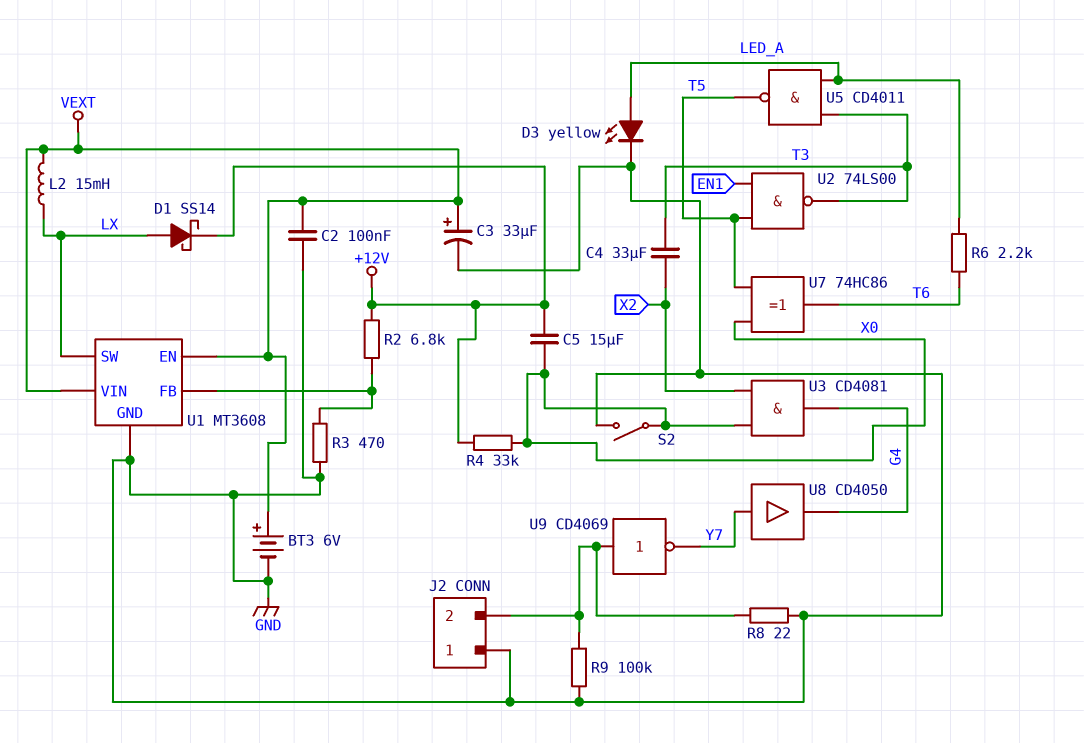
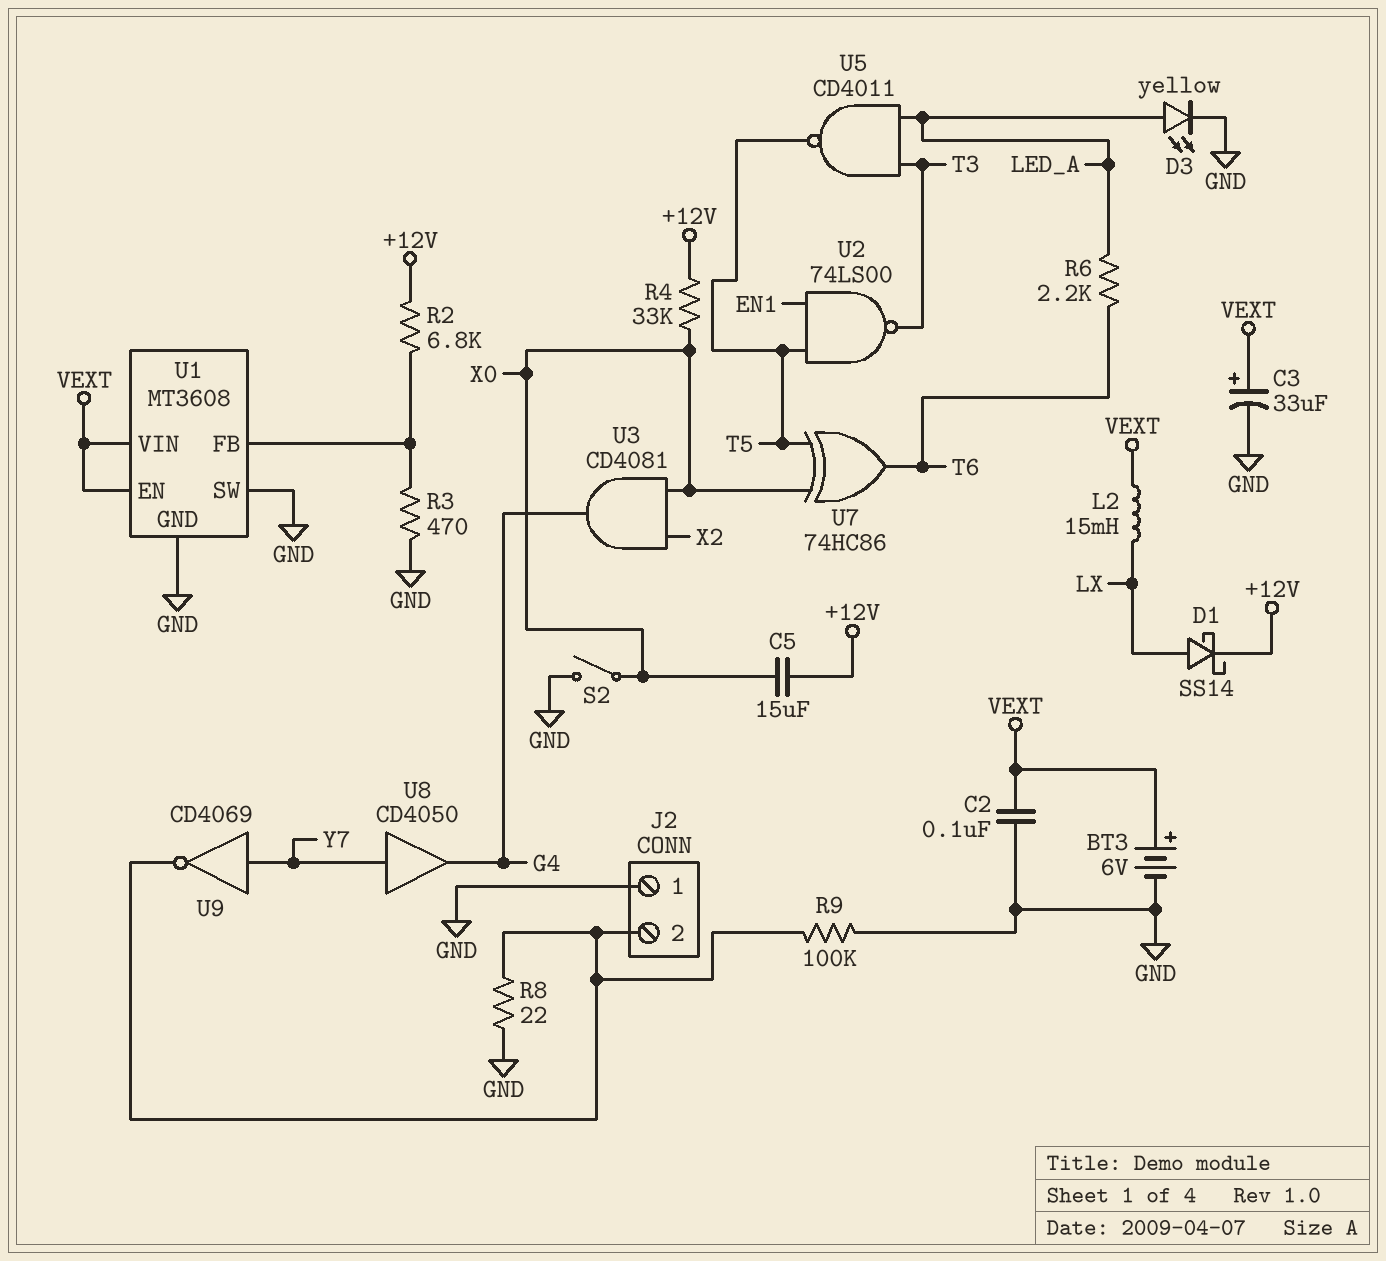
C4: 33uF (T3, X2) -> none
U1 pin SW: LX -> GND
U9: NOT CD4069 (in J2/2, out Y7) -> NOT CD4069 (in Y7, out J2/2)

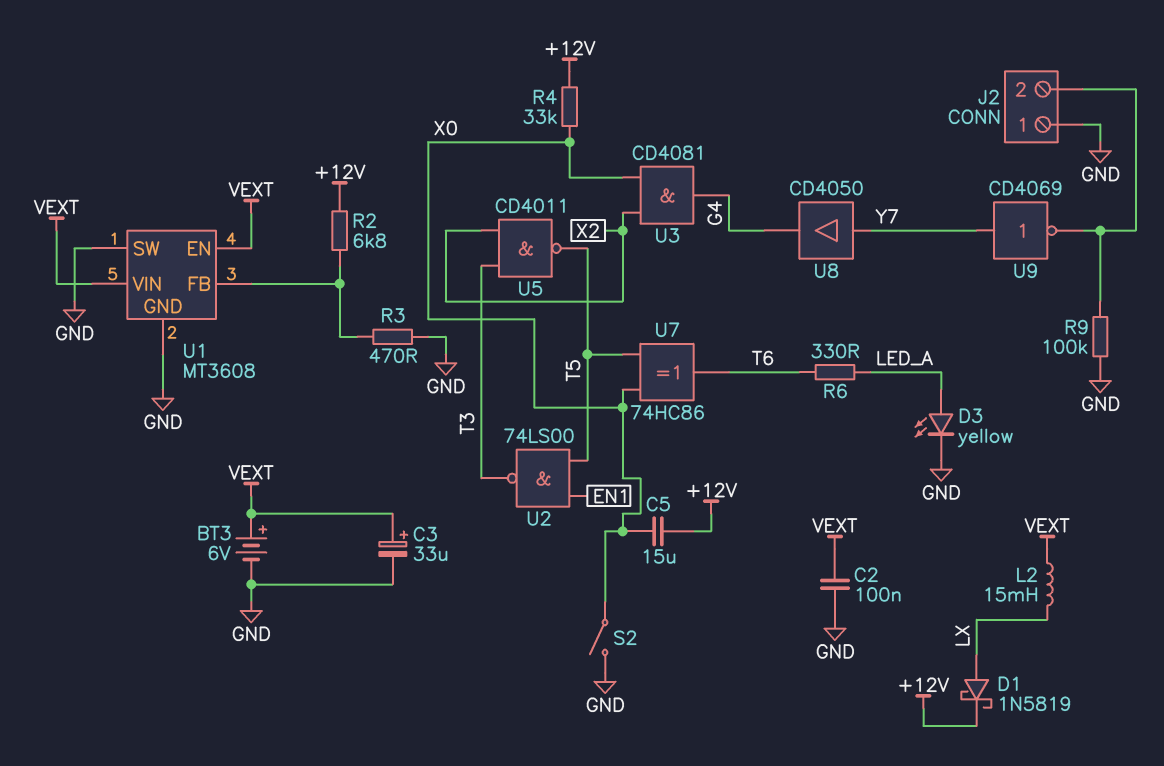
D1: schottky SS14 (A LX, K +12V) -> schottky 1N5819 (A LX, K +12V)
R6: 2.2k (LED_A, T6) -> 330 (LED_A, T6)
R8: 22 (GND, J2/2) -> none
U5: NAND CD4011 (in LED_A, in T3, out T5) -> NAND CD4011 (in T3, in X2, out T5)

